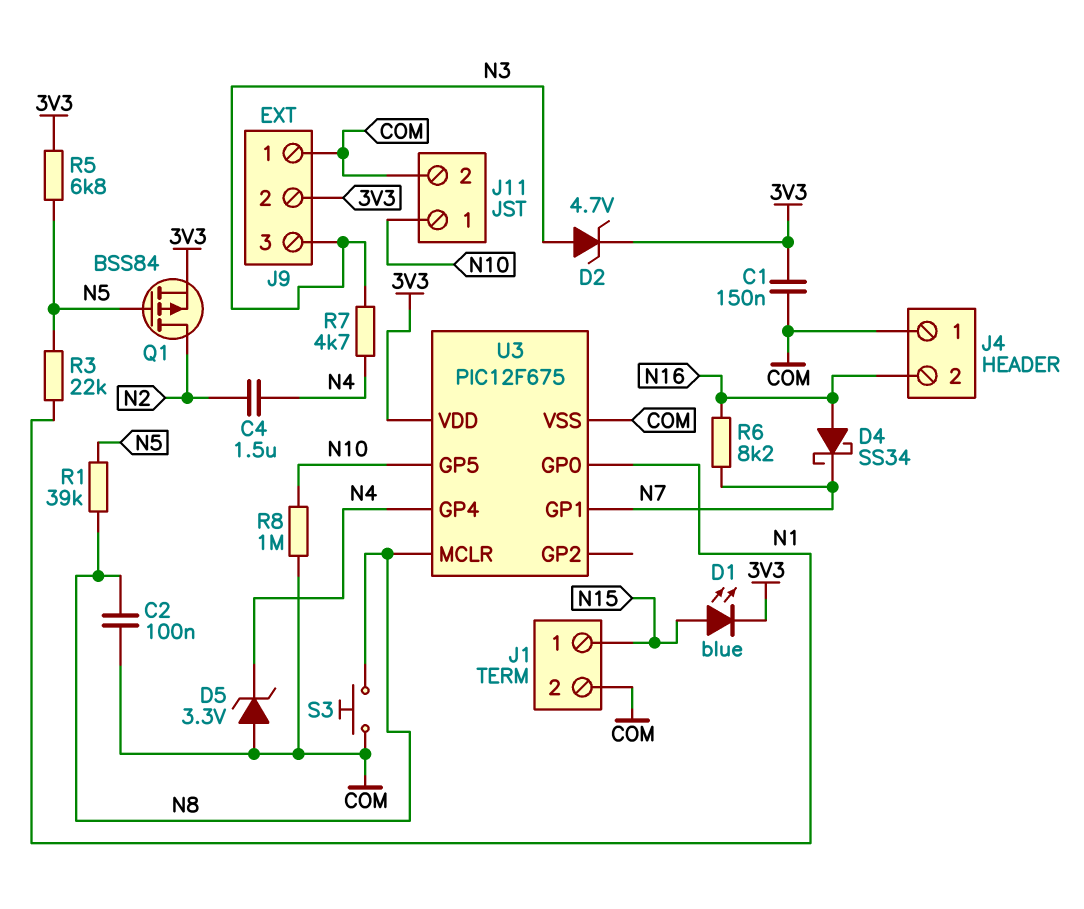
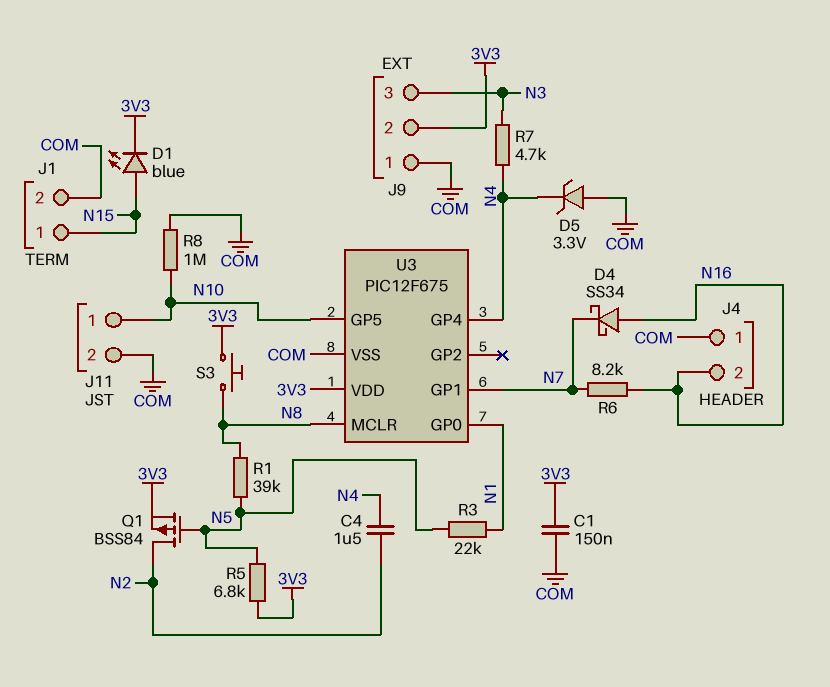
C2: 100nF (COM, N8) -> none
D2: zener 4.7V (A N3, K 3V3) -> none
S3: button (COM, N8) -> button (3V3, N8)

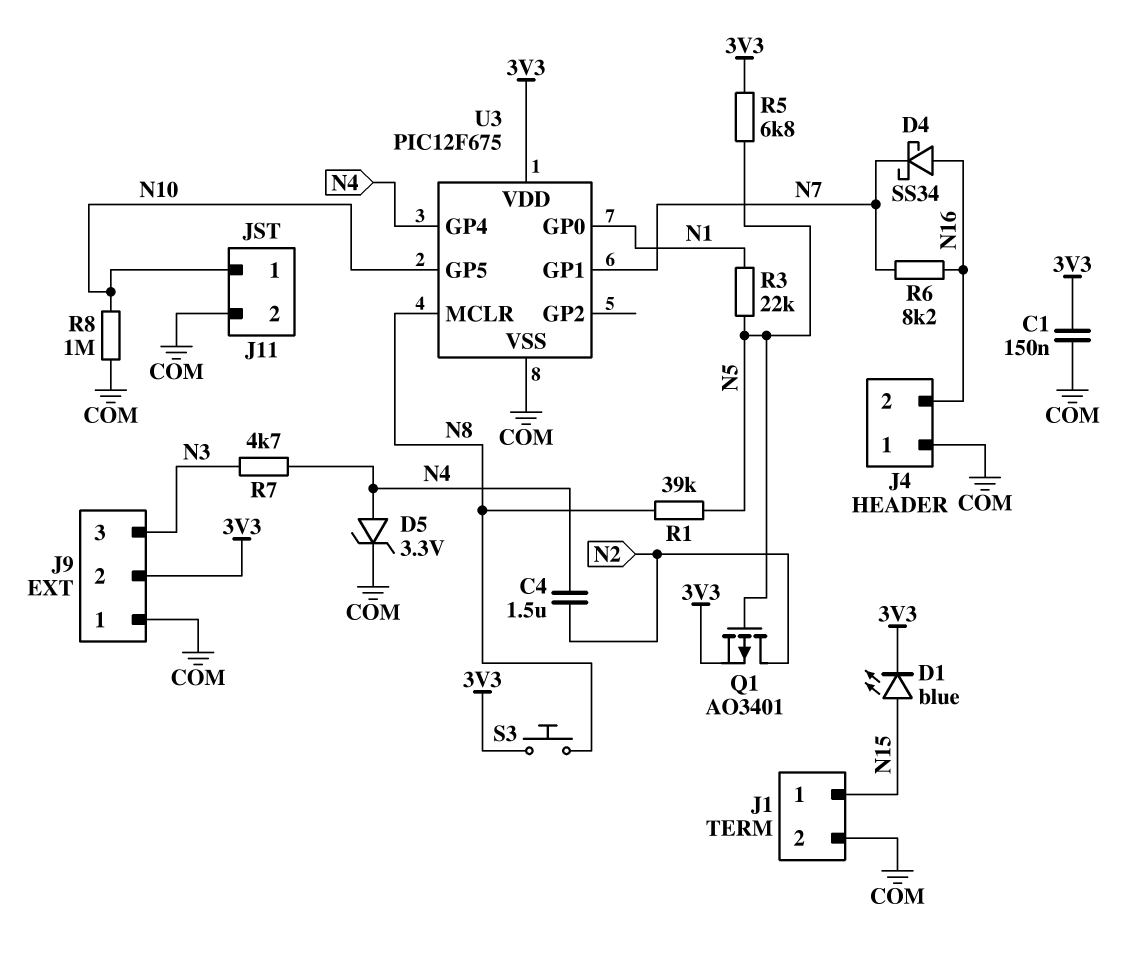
D5: zener 3.3V (A COM, K N4) -> zener 3.3V (A N4, K COM)
Q1: PMOS BSS84 (G N5, D N2, S 3V3) -> PMOS AO3401 (G N5, D N2, S 3V3)

